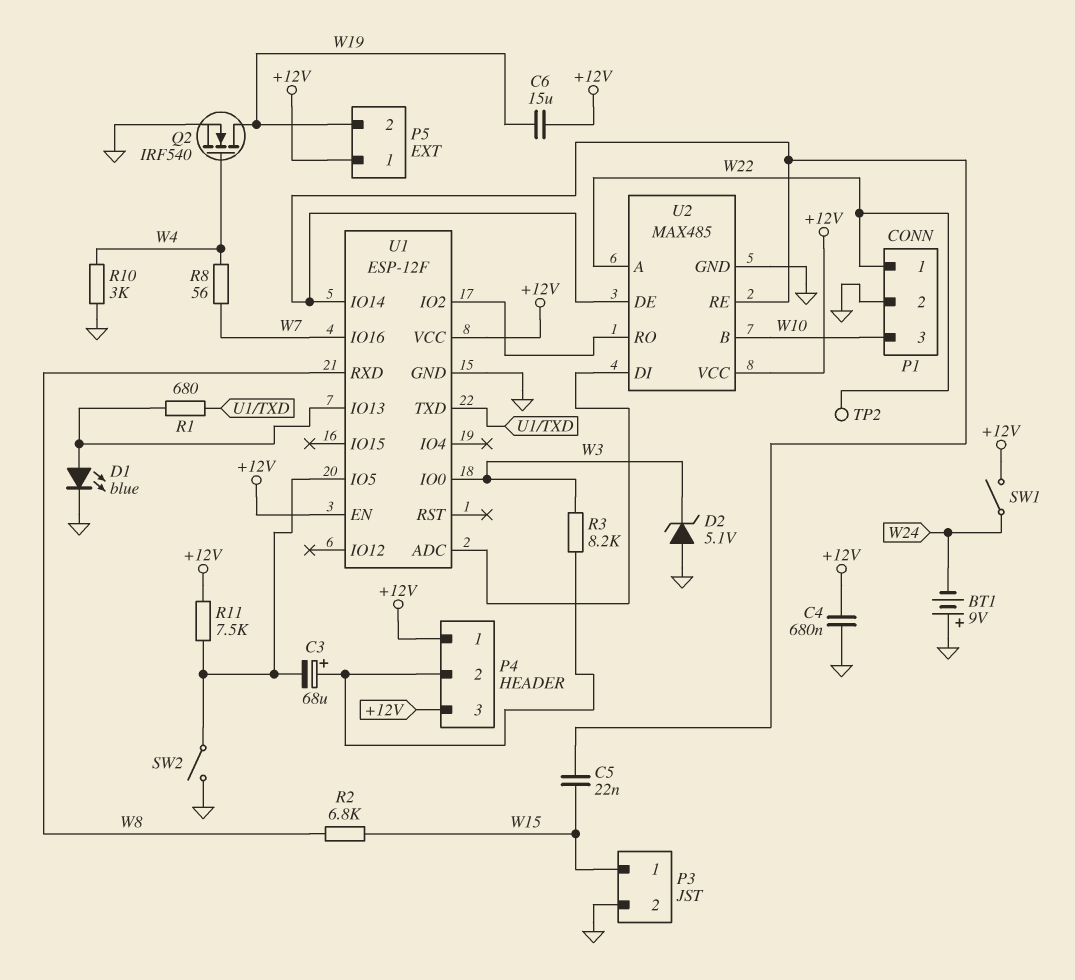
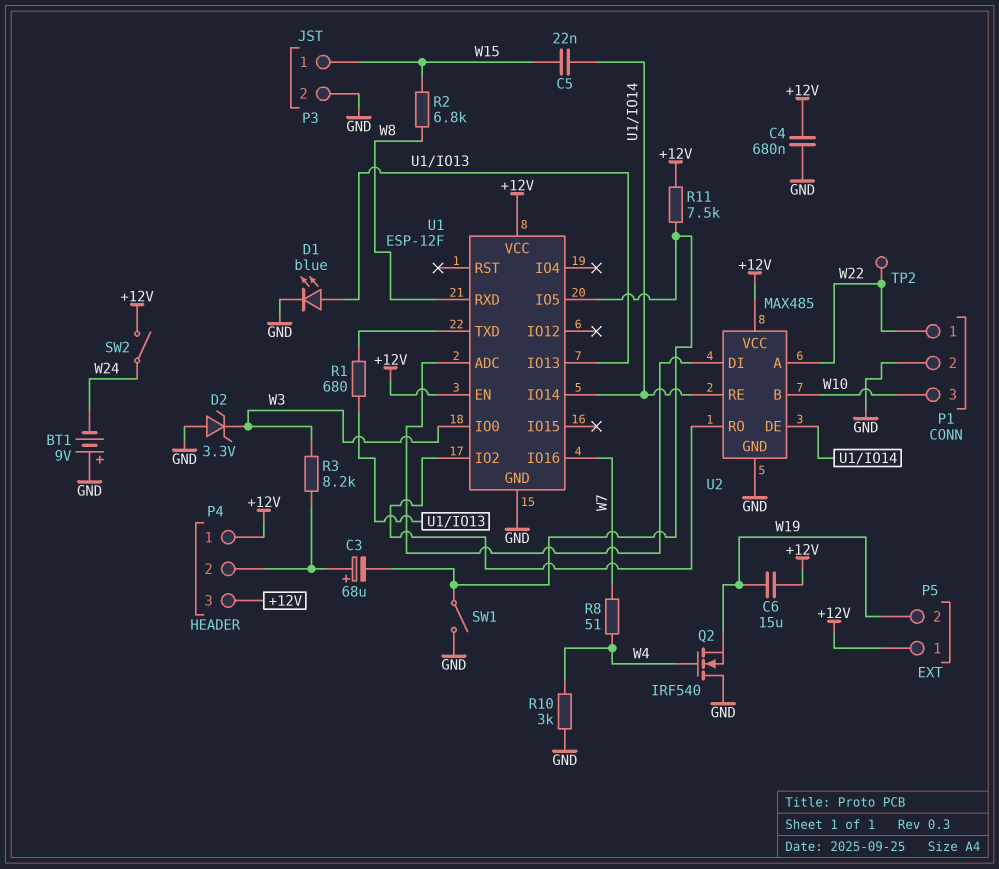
D2: zener 5.1V (A GND, K W3) -> zener 3.3V (A GND, K W3)
Q2: NMOS IRF540 (G W4, D W19, S GND) -> NMOS IRF540 (G W4, D GND, S W19)
R8: 56 (W4, W7) -> 51 (W4, W7)
SW1: switch (+12V, W24) -> switch (GND, U1/IO5)
SW2: switch (GND, U1/IO5) -> switch (+12V, W24)

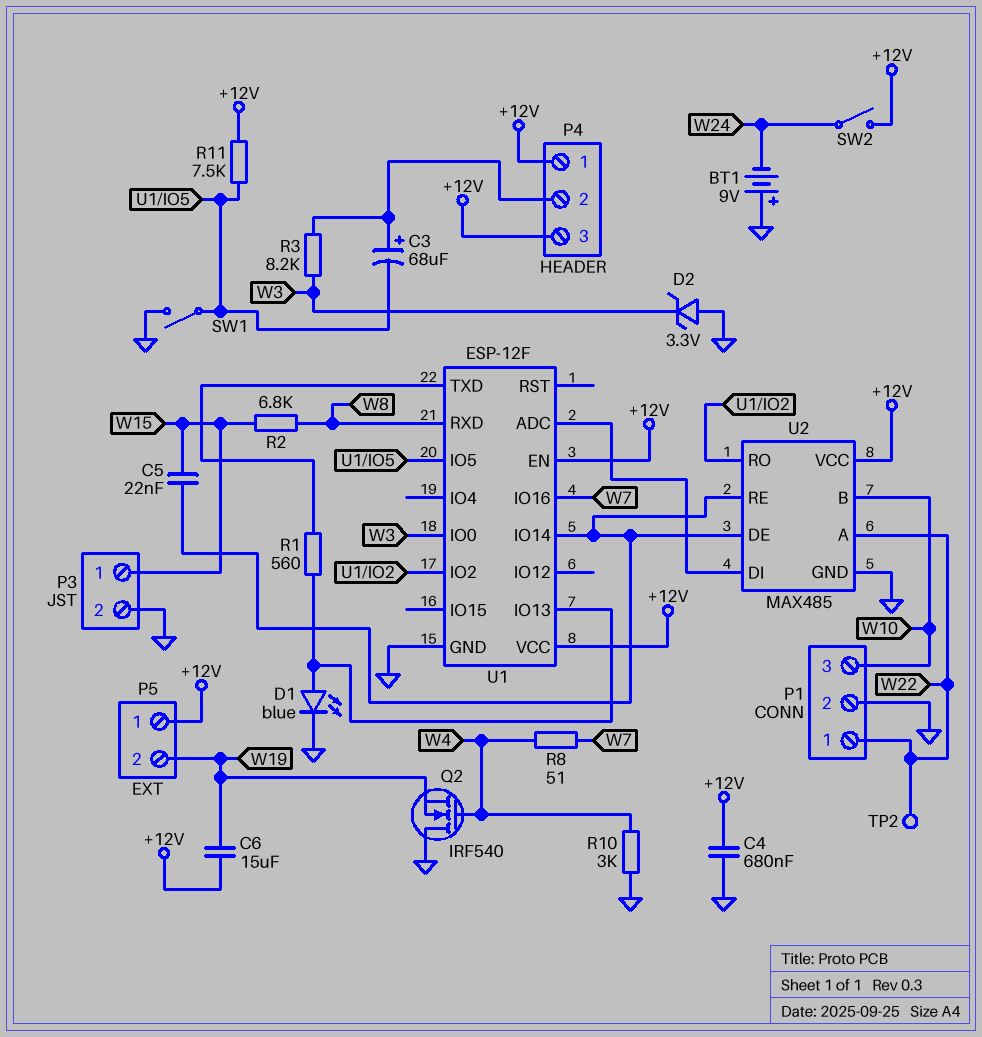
R1: 680 (U1/IO13, U1/TXD) -> 560 (U1/IO13, U1/TXD)

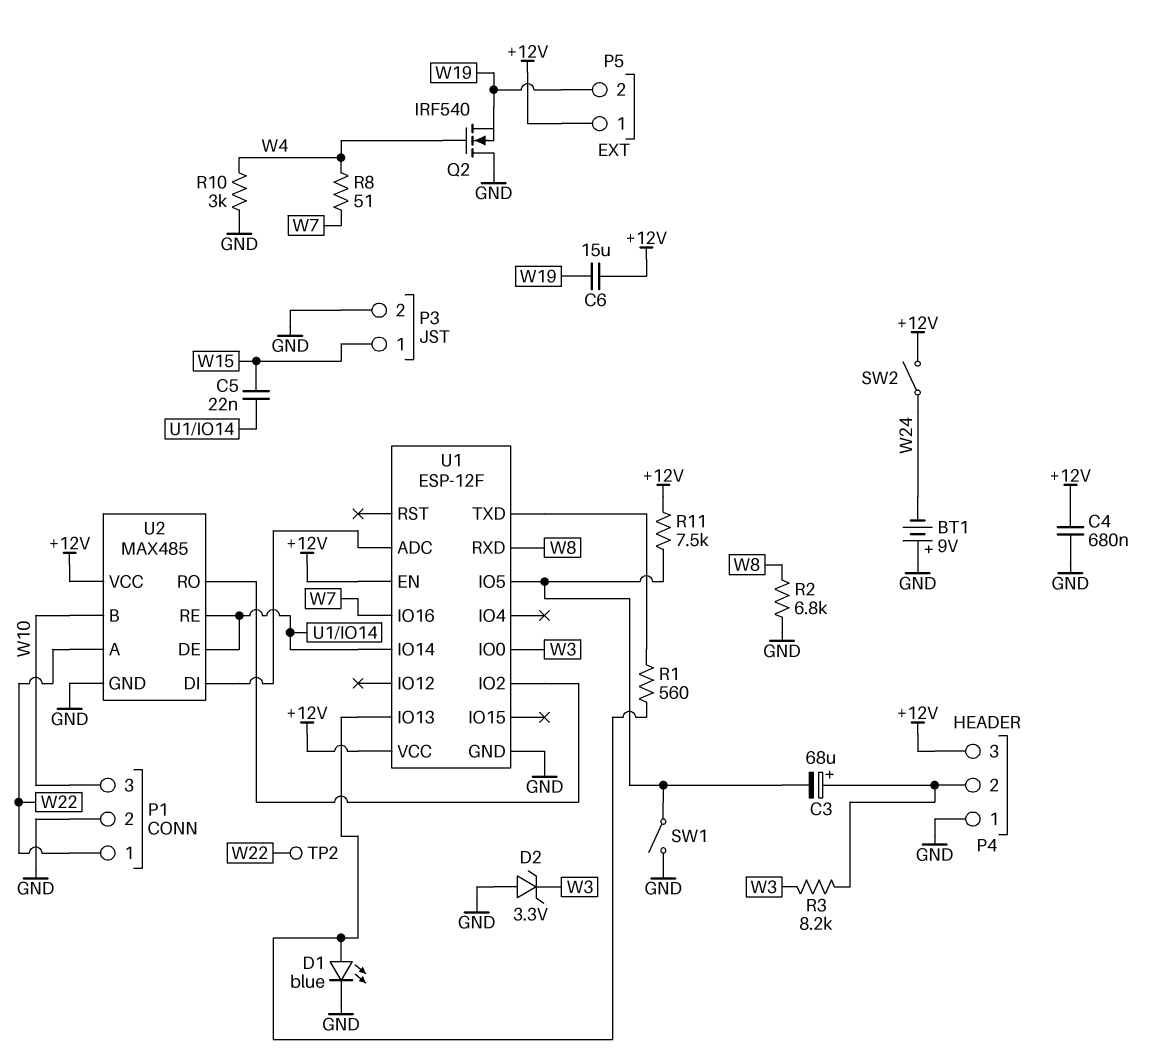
P4 pin 1: +12V -> GND
R2: 6.8k (W8, W15) -> 6.8k (GND, W8)

